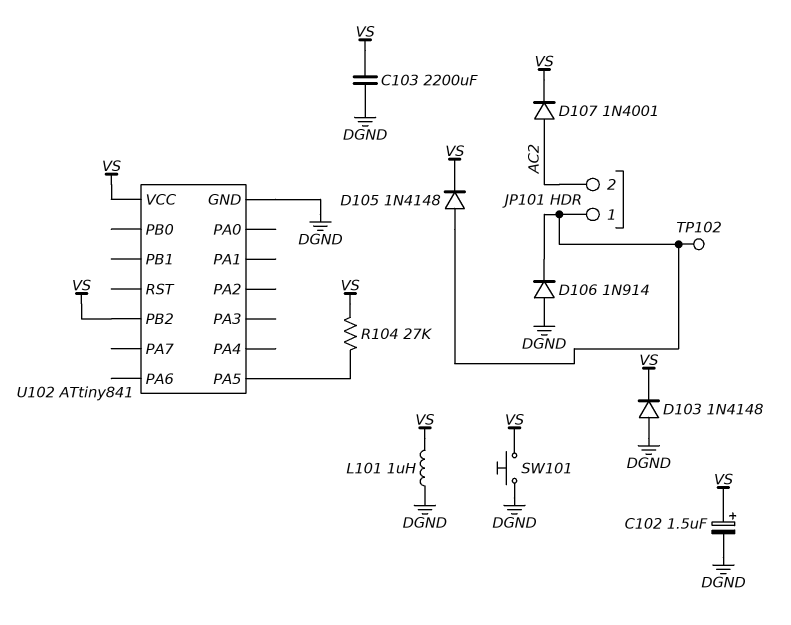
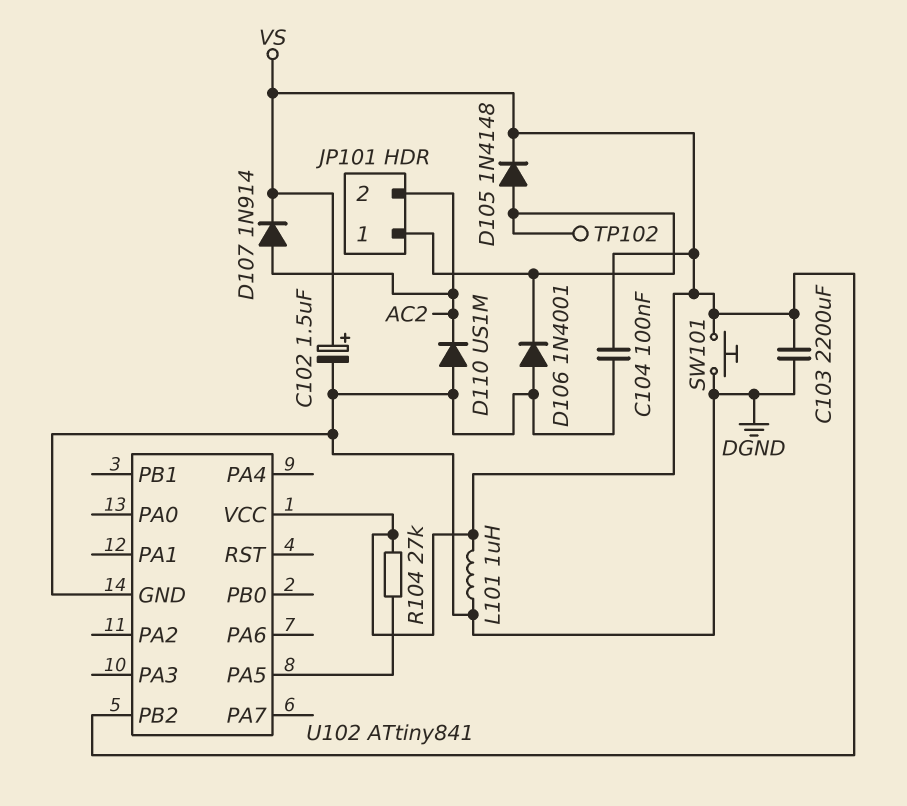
C104: none -> 100nF (DGND, VS)
D103: diode 1N4148 (A DGND, K VS) -> none
D106: diode 1N914 (A DGND, K JP101/1) -> diode 1N4001 (A DGND, K JP101/1)
D107: diode 1N4001 (A AC2, K VS) -> diode 1N914 (A AC2, K VS)
D110: none -> diode US1M (A DGND, K AC2)

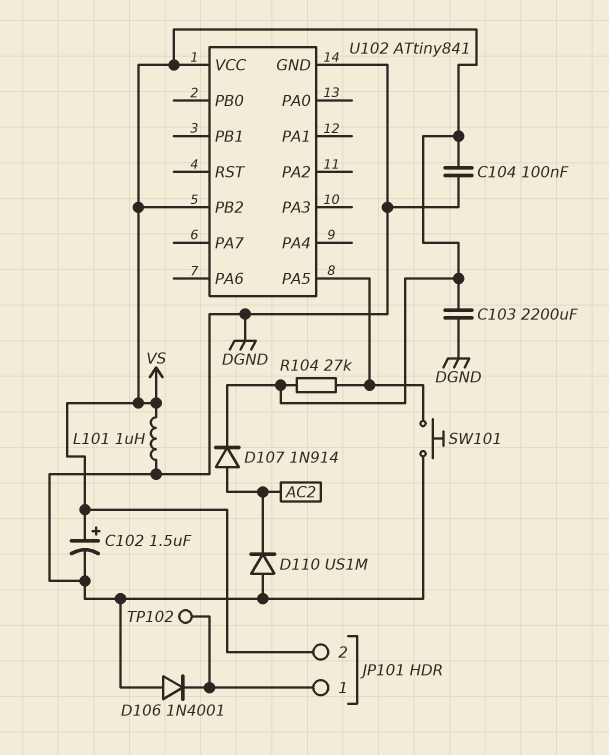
D105: diode 1N4148 (A JP101/1, K VS) -> none
JP101 pin 2: AC2 -> VS
SW101: button (DGND, VS) -> button (DGND, U102/PA5)

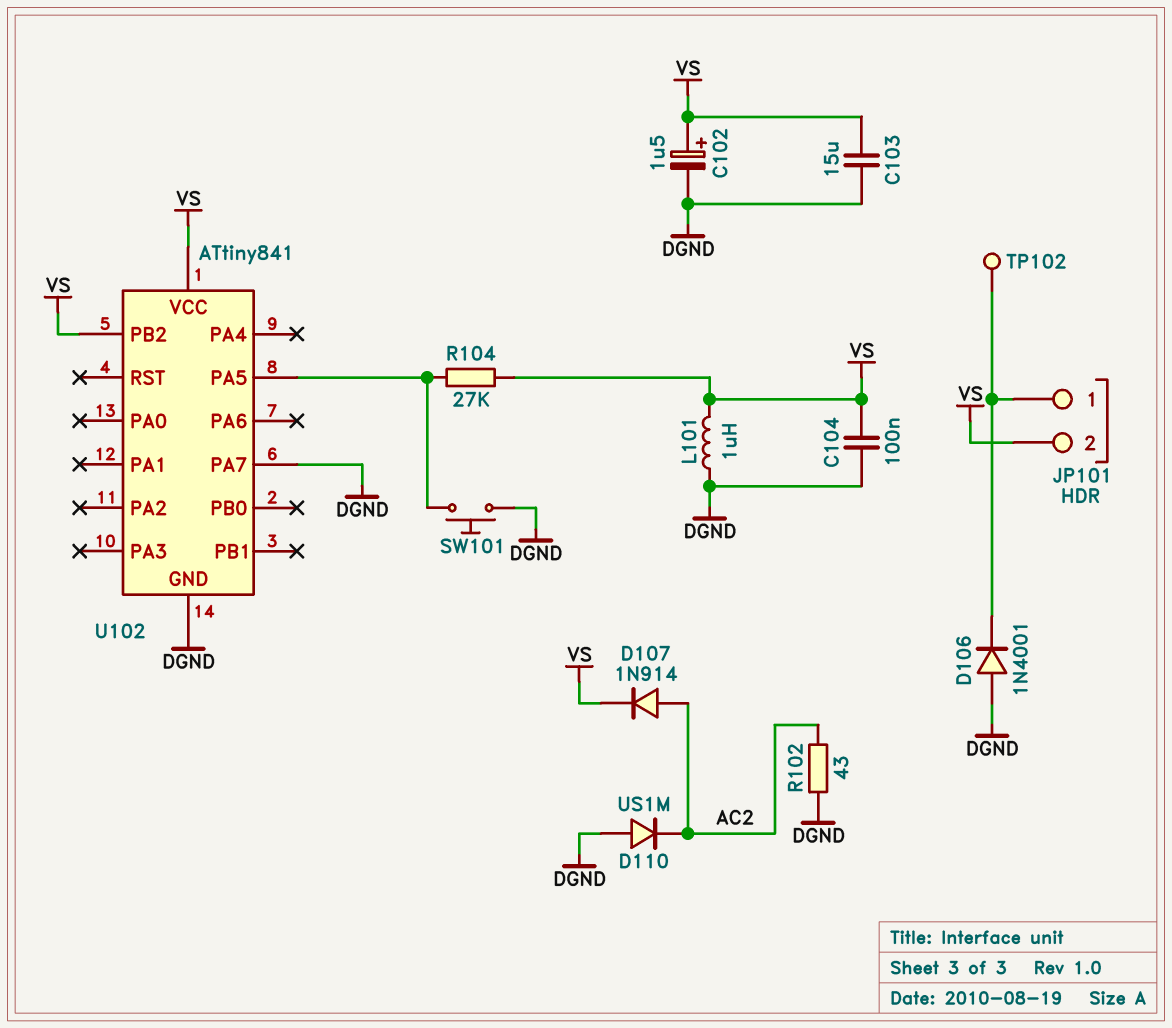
C103: 2200uF (DGND, VS) -> 15uF (DGND, VS)
R102: none -> 43 (AC2, DGND)
U102 pin PA7: none -> DGND

